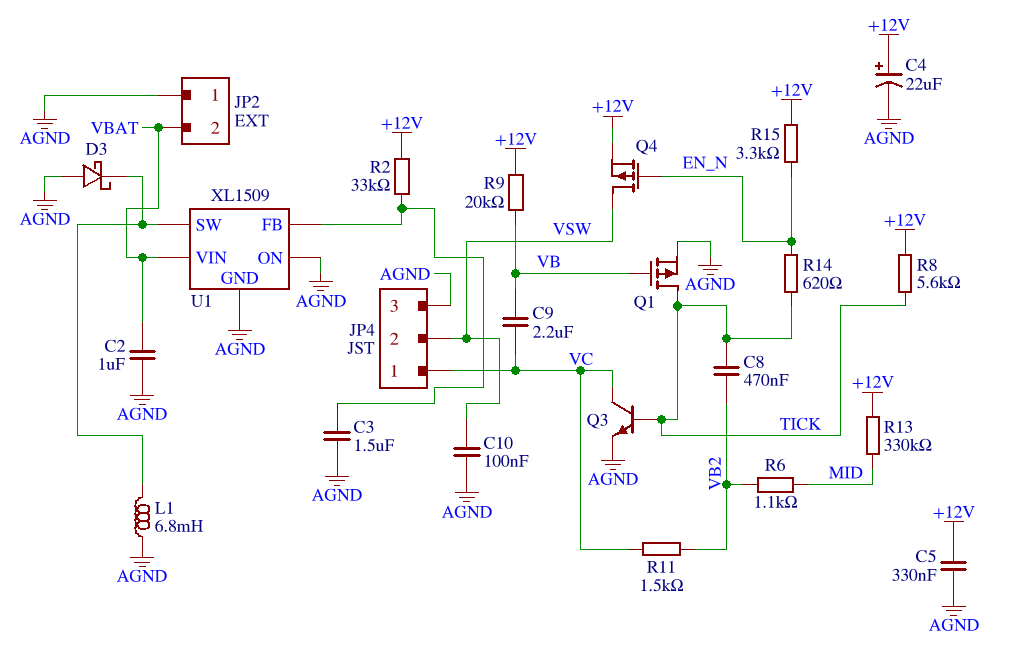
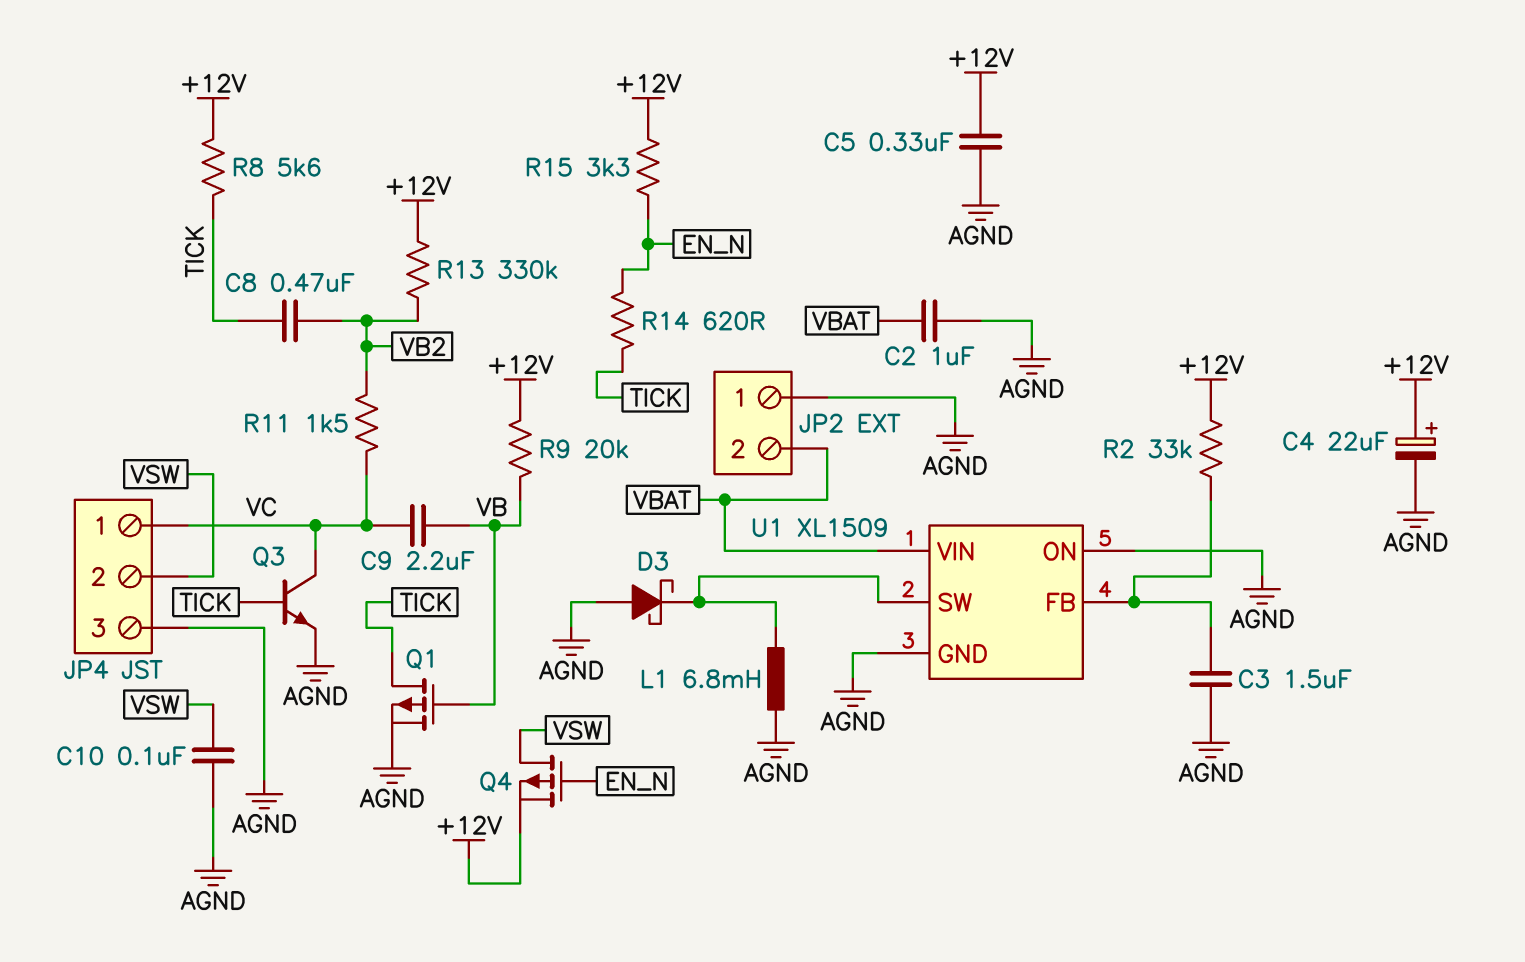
R6: 1.1k (MID, VB2) -> none
R13: 330k (+12V, MID) -> 330k (+12V, VB2)

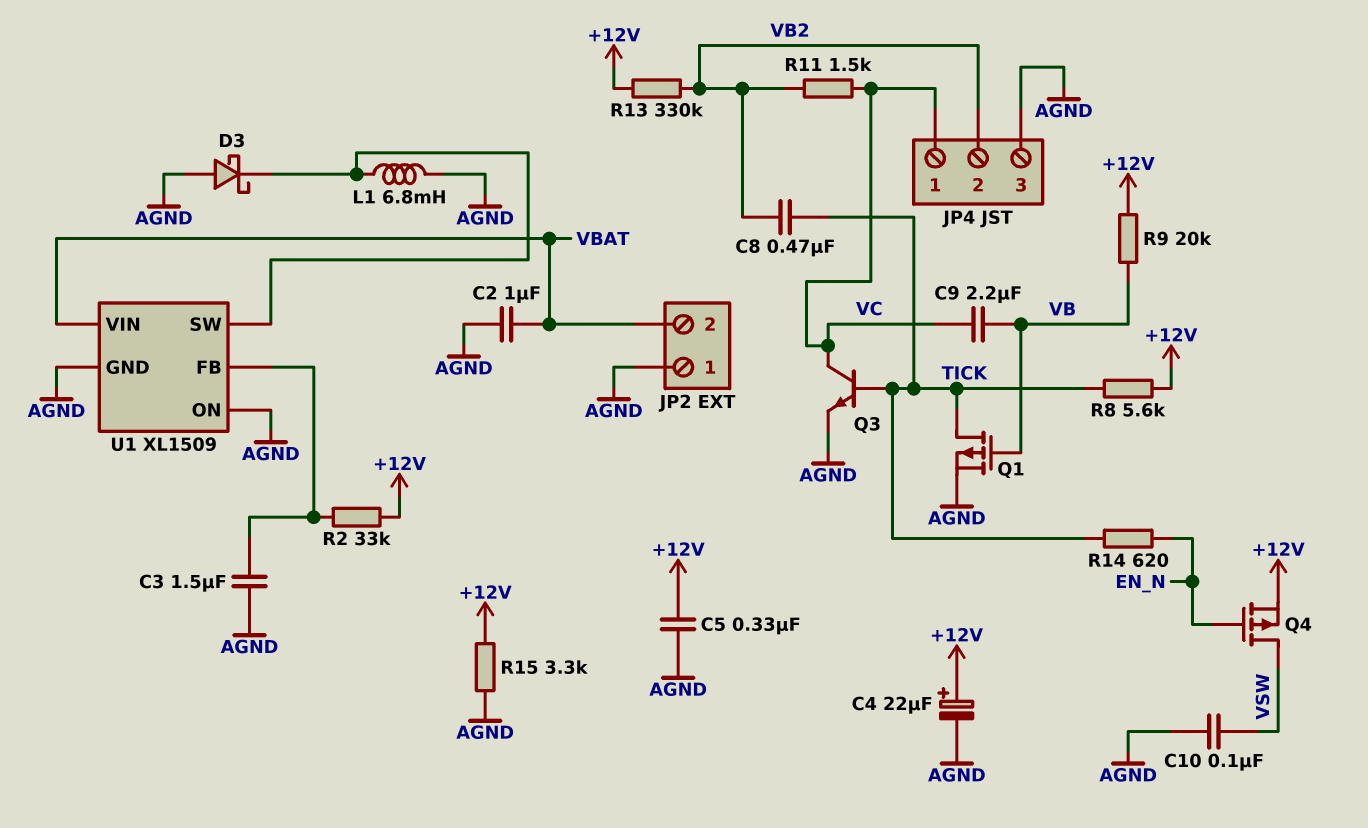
JP4 pin 2: VSW -> VB2
R15: 3.3k (+12V, EN_N) -> 3.3k (+12V, AGND)

